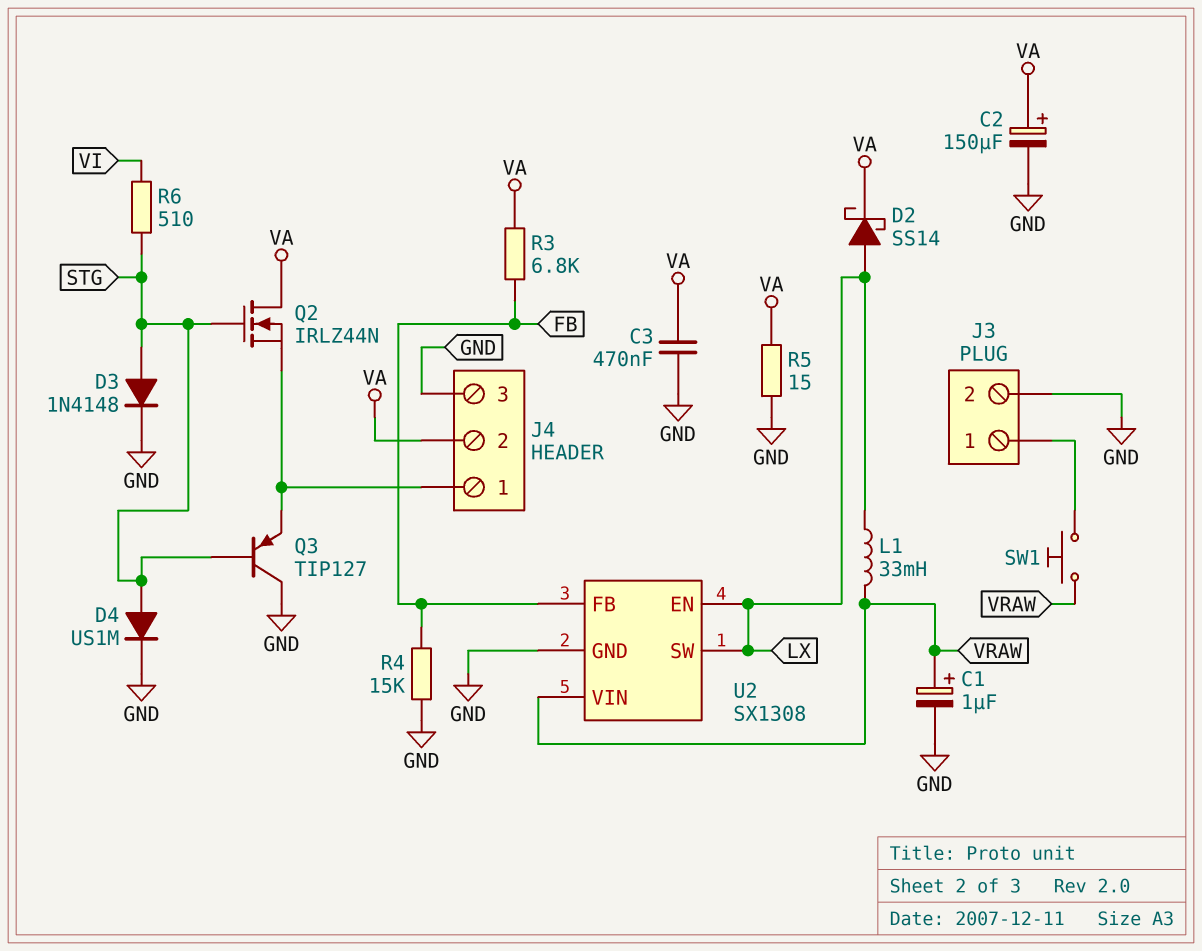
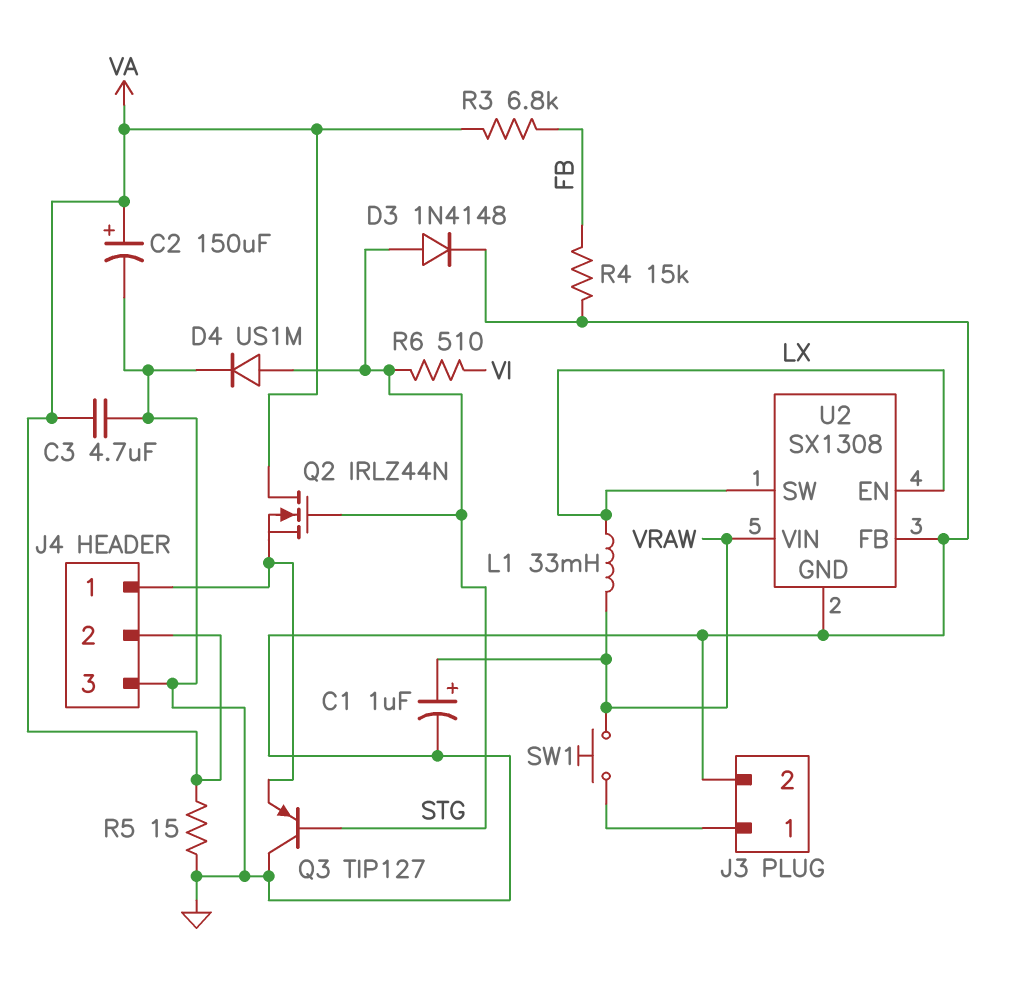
C3: 470nF (GND, VA) -> 4.7uF (GND, VA)
D2: schottky SS14 (A LX, K VA) -> none
U2 pin FB: FB -> GND

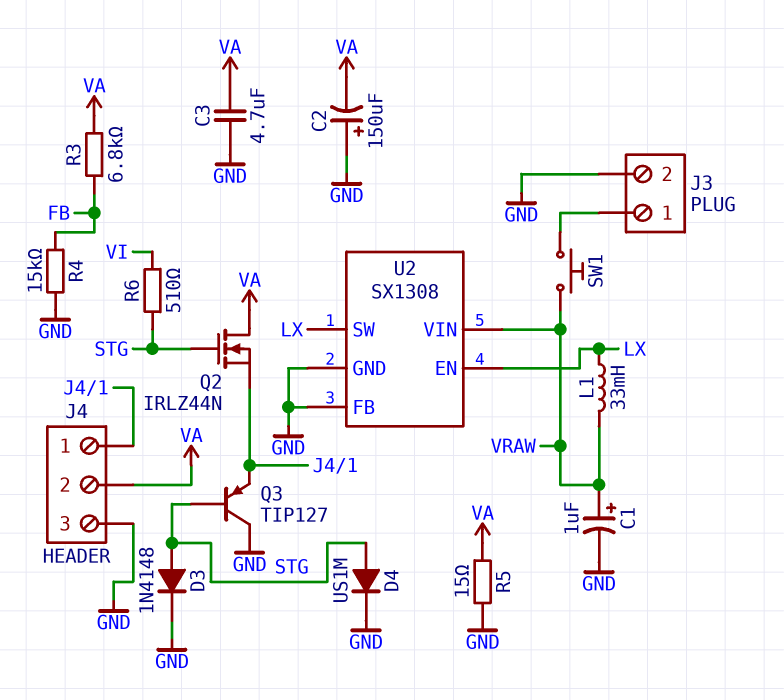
C2: 150uF (plus VA, minus GND) -> 150uF (plus GND, minus VA)

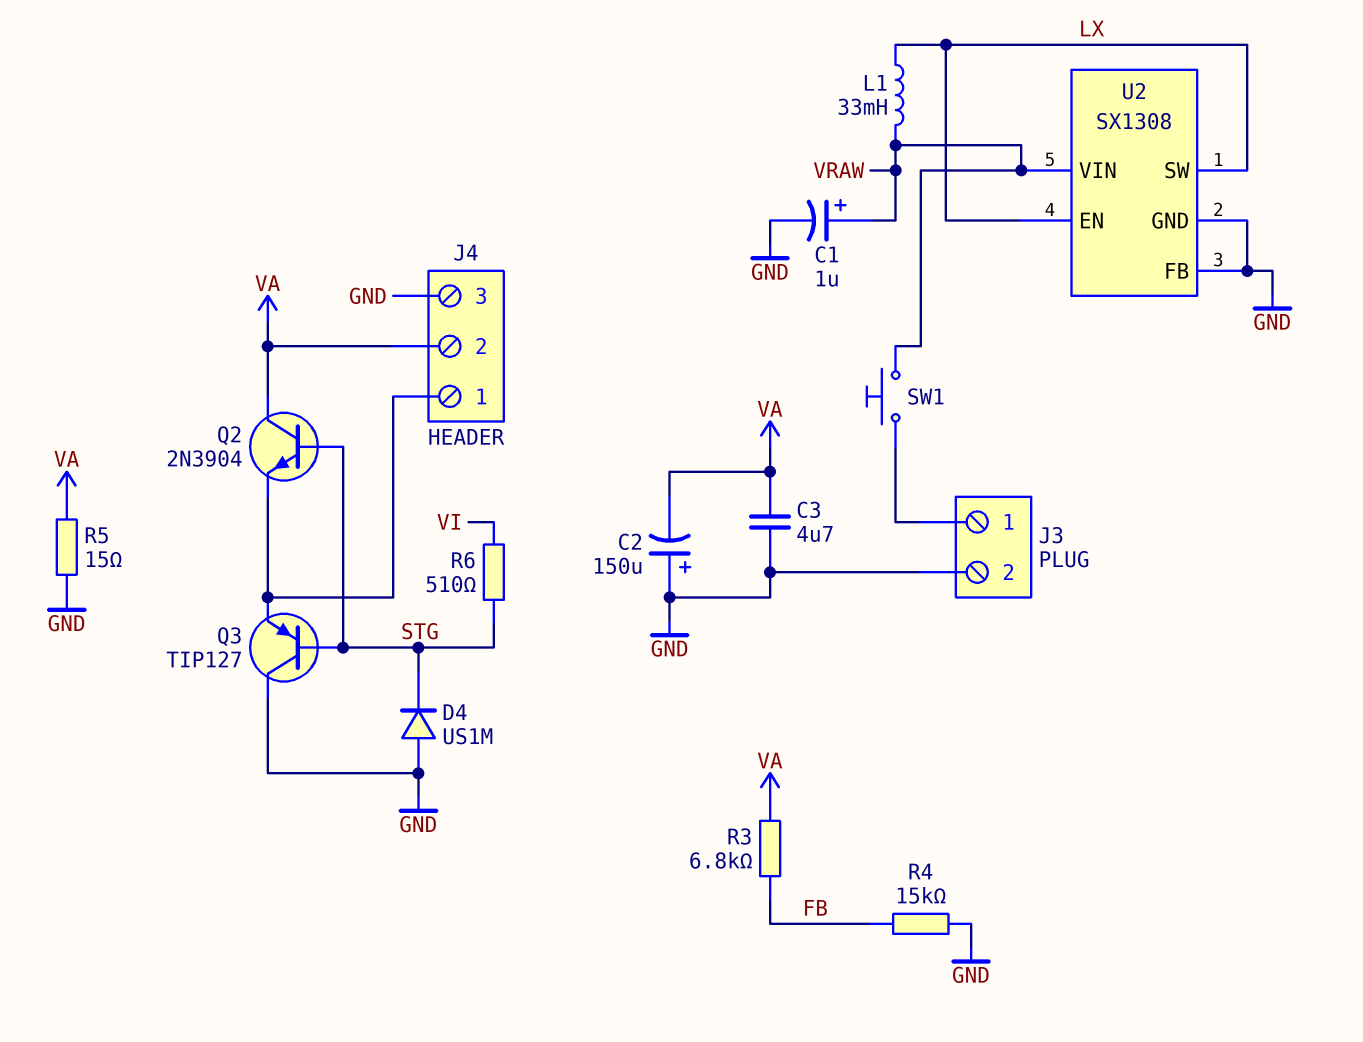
D3: diode 1N4148 (A STG, K GND) -> none
D4: diode US1M (A STG, K GND) -> diode US1M (A GND, K STG)
Q2: NMOS IRLZ44N (G STG, D VA, S J4/1) -> NPN 2N3904 (B STG, C VA, E J4/1)

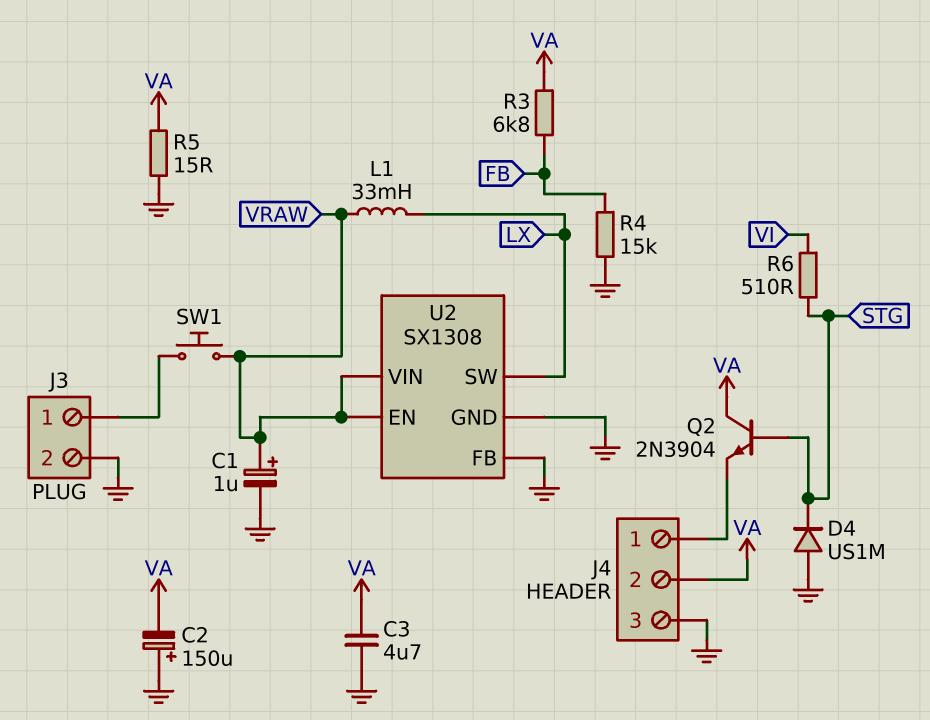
Q3: PNP TIP127 (B STG, C GND, E J4/1) -> none
U2 pin EN: LX -> VRAW

